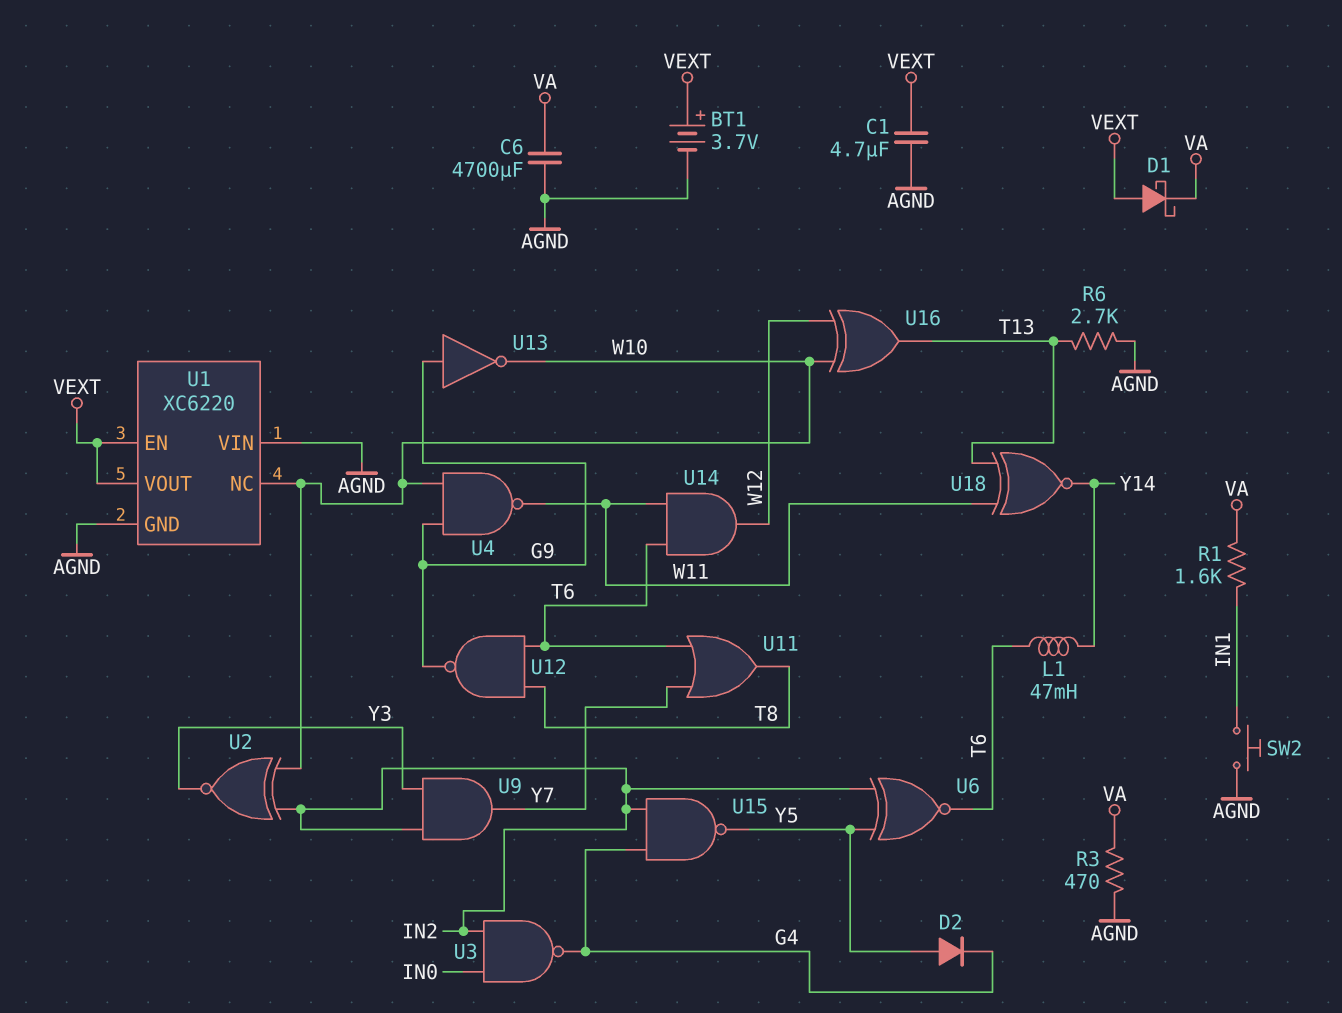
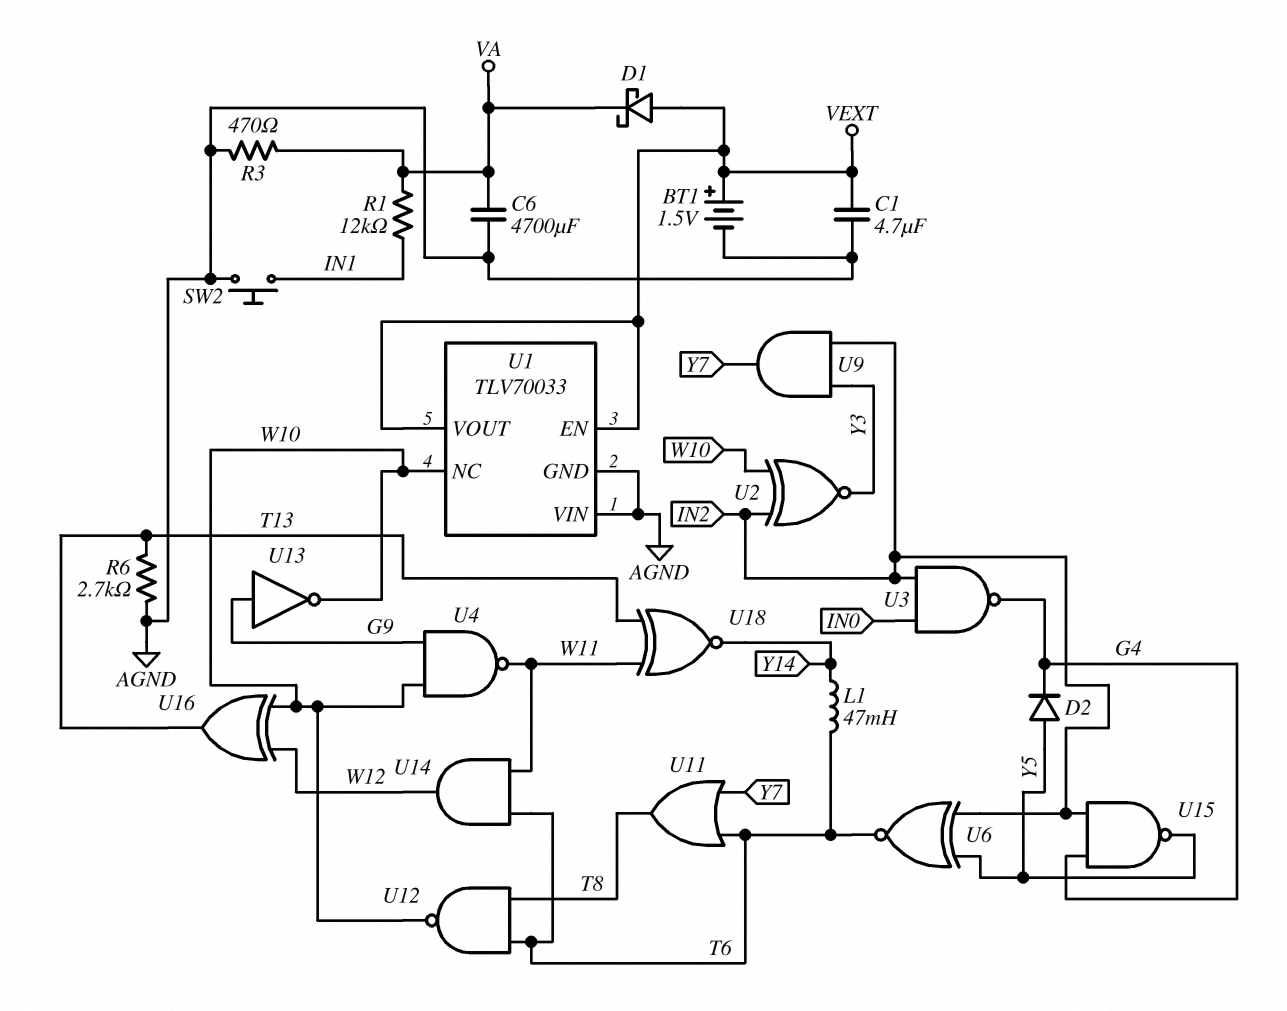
BT1: 3.7V (plus VEXT, minus AGND) -> 1.5V (plus VEXT, minus AGND)
R1: 1.6k (IN1, VA) -> 12k (IN1, VA)
U1: XC6220 -> TLV70033
U12: NAND (in T6, in T8, out G9) -> NAND (in T6, in T8, out W10)

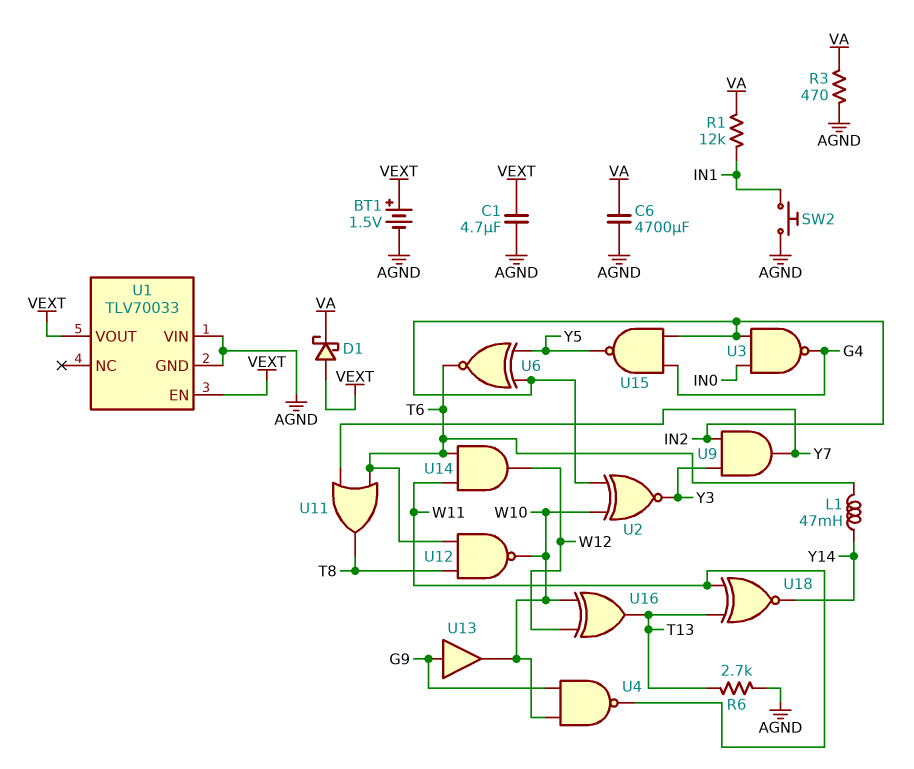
D2: diode (A Y5, K G4) -> none
U1 pin NC: W10 -> none
U13: NOT (in G9, out W10) -> buffer (in G9, out W10)

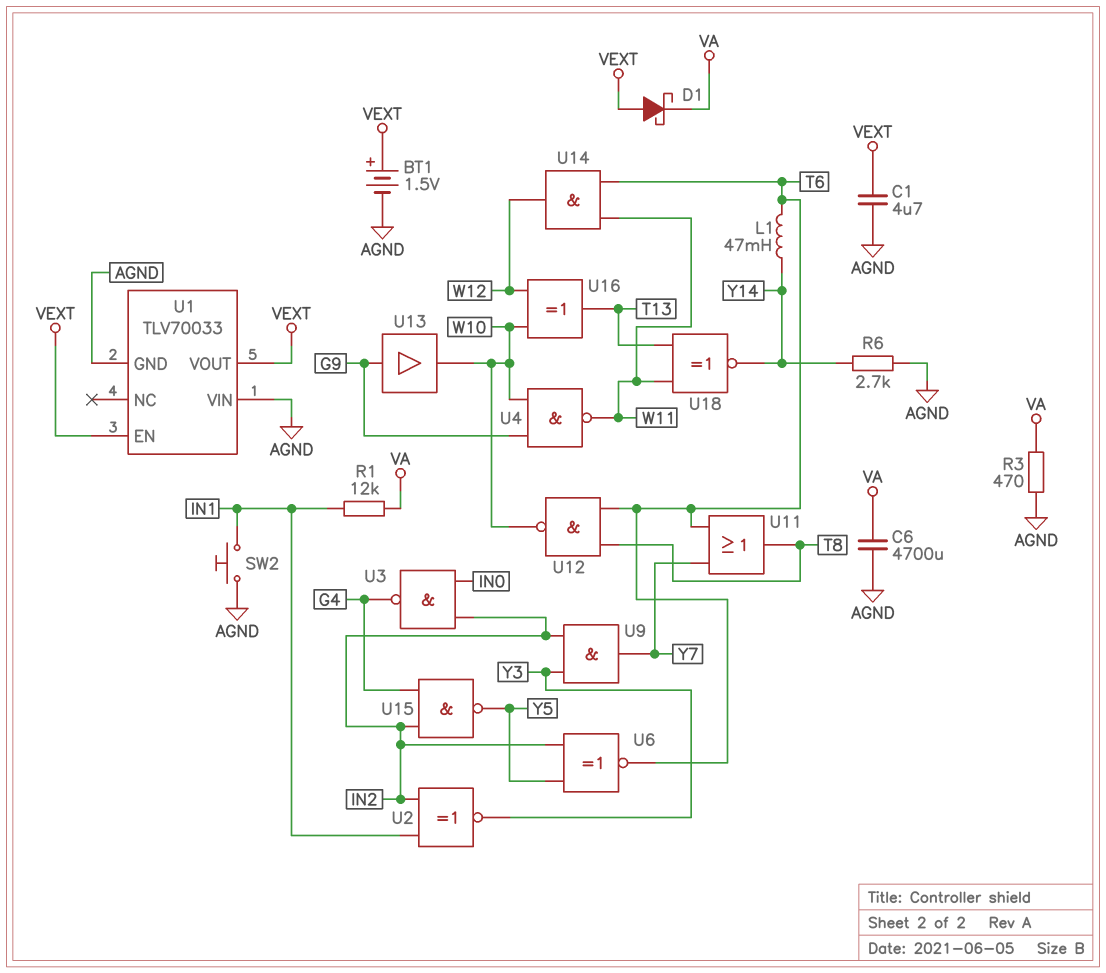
R6: 2.7k (AGND, T13) -> 2.7k (AGND, Y14)
U2: XNOR (in IN2, in W10, out Y3) -> XNOR (in IN1, in IN2, out Y3)

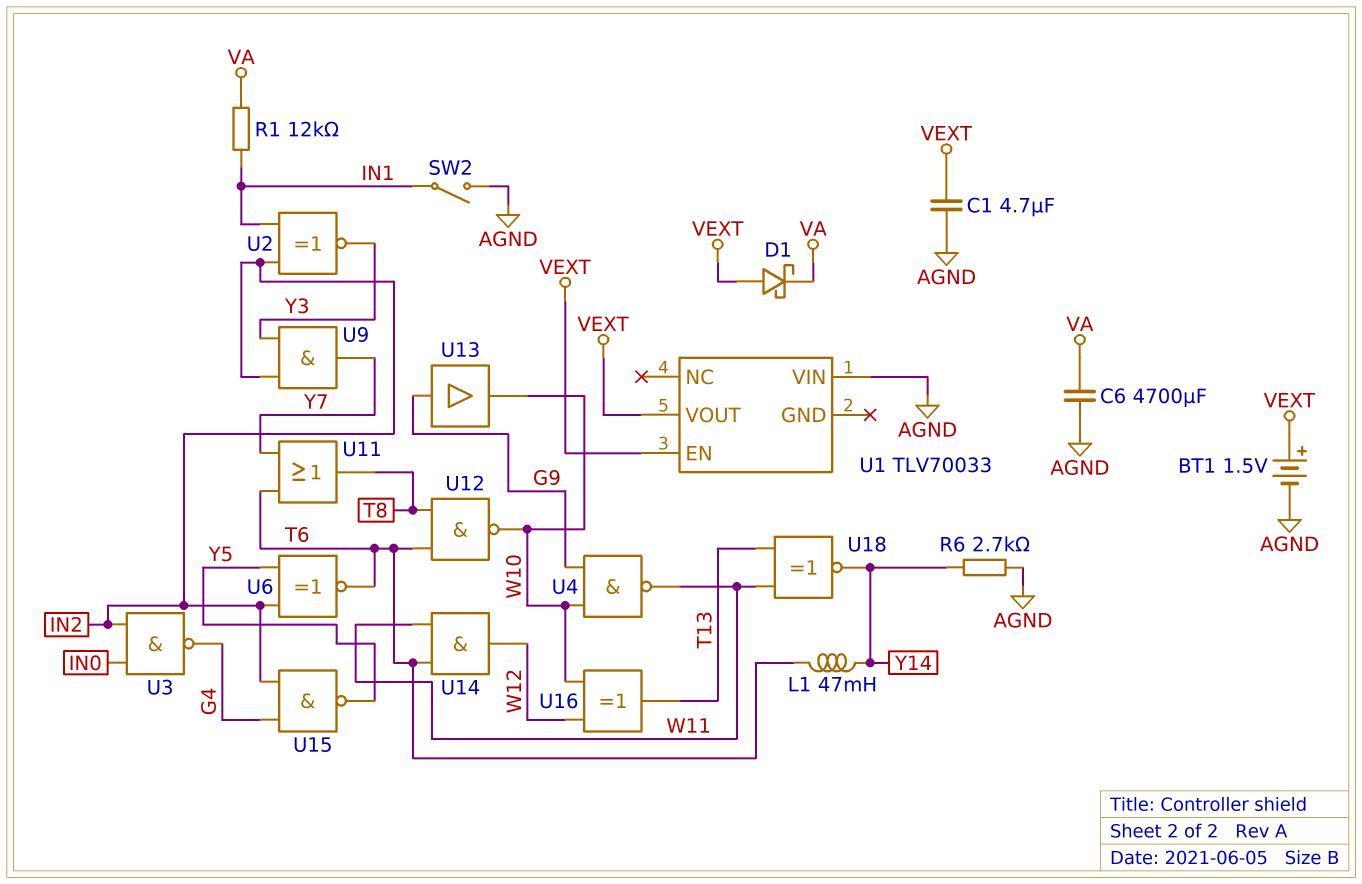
R3: 470 (AGND, VA) -> none
SW2: button (AGND, IN1) -> switch (AGND, IN1)
U1 pin GND: AGND -> none

